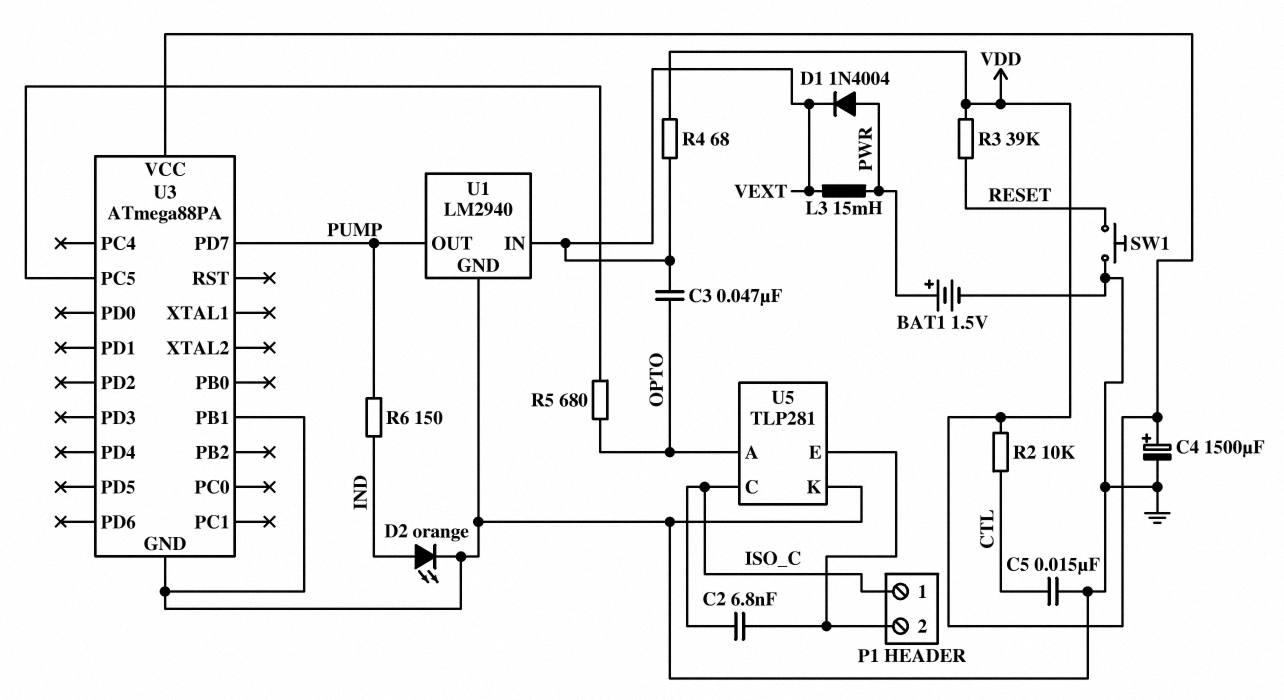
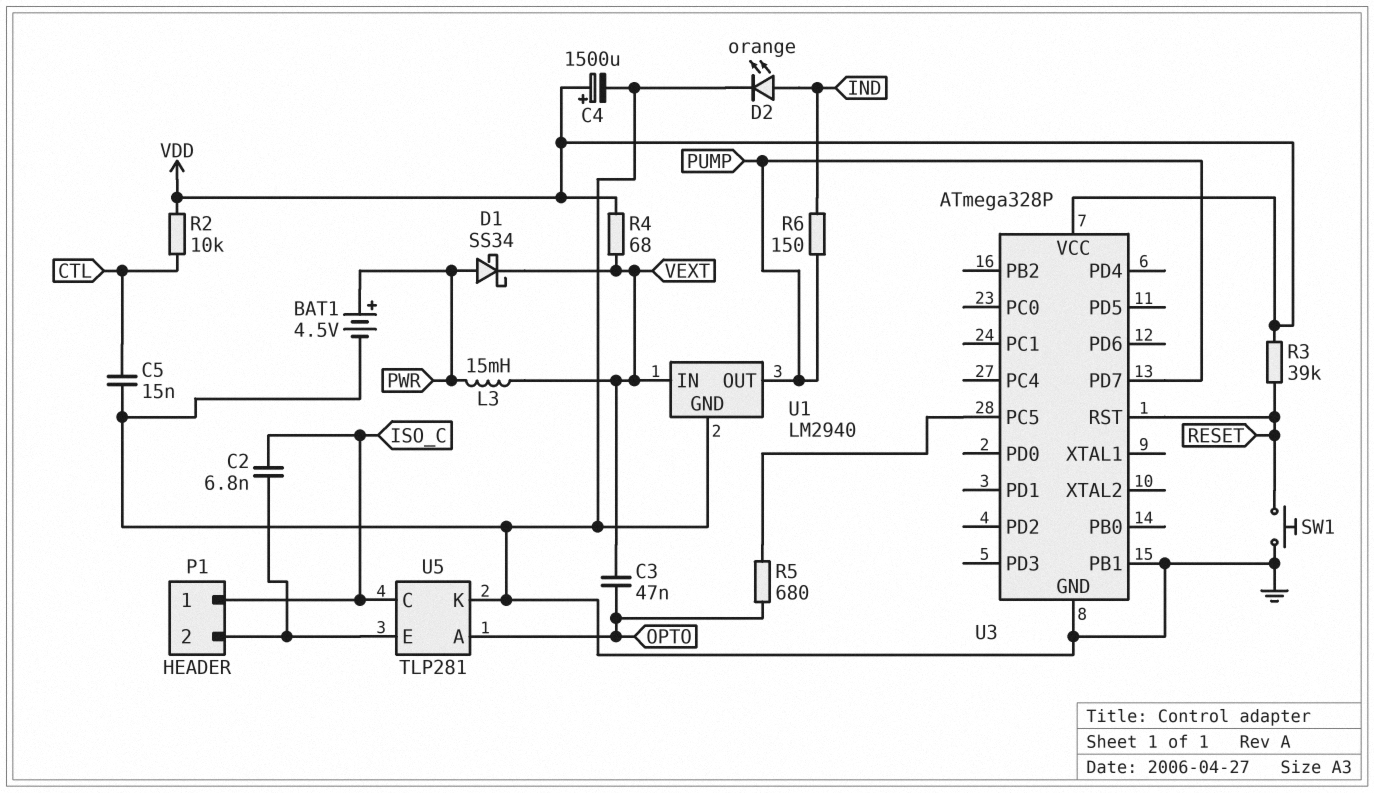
BAT1: 1.5V (plus PWR, minus GND) -> 4.5V (plus PWR, minus GND)
D1: diode 1N4004 (A PWR, K VEXT) -> schottky SS34 (A PWR, K VEXT)
U3: ATmega88PA -> ATmega328P
U3 pin RST: none -> RESET

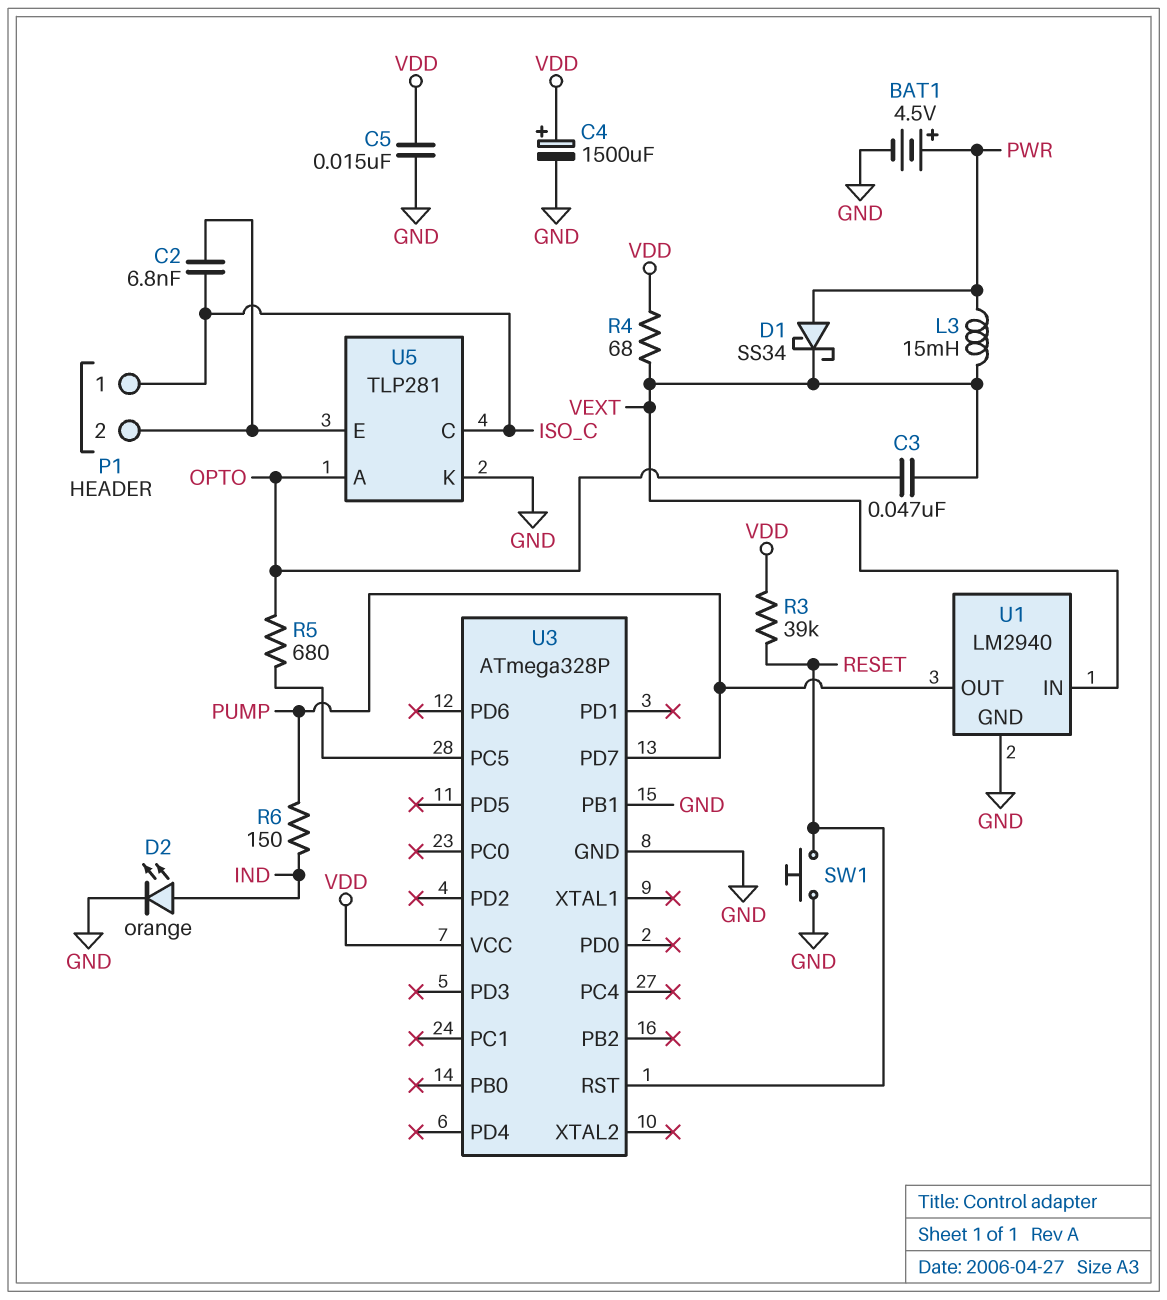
C5: 15nF (CTL, GND) -> 15nF (GND, VDD)
R2: 10k (CTL, VDD) -> none

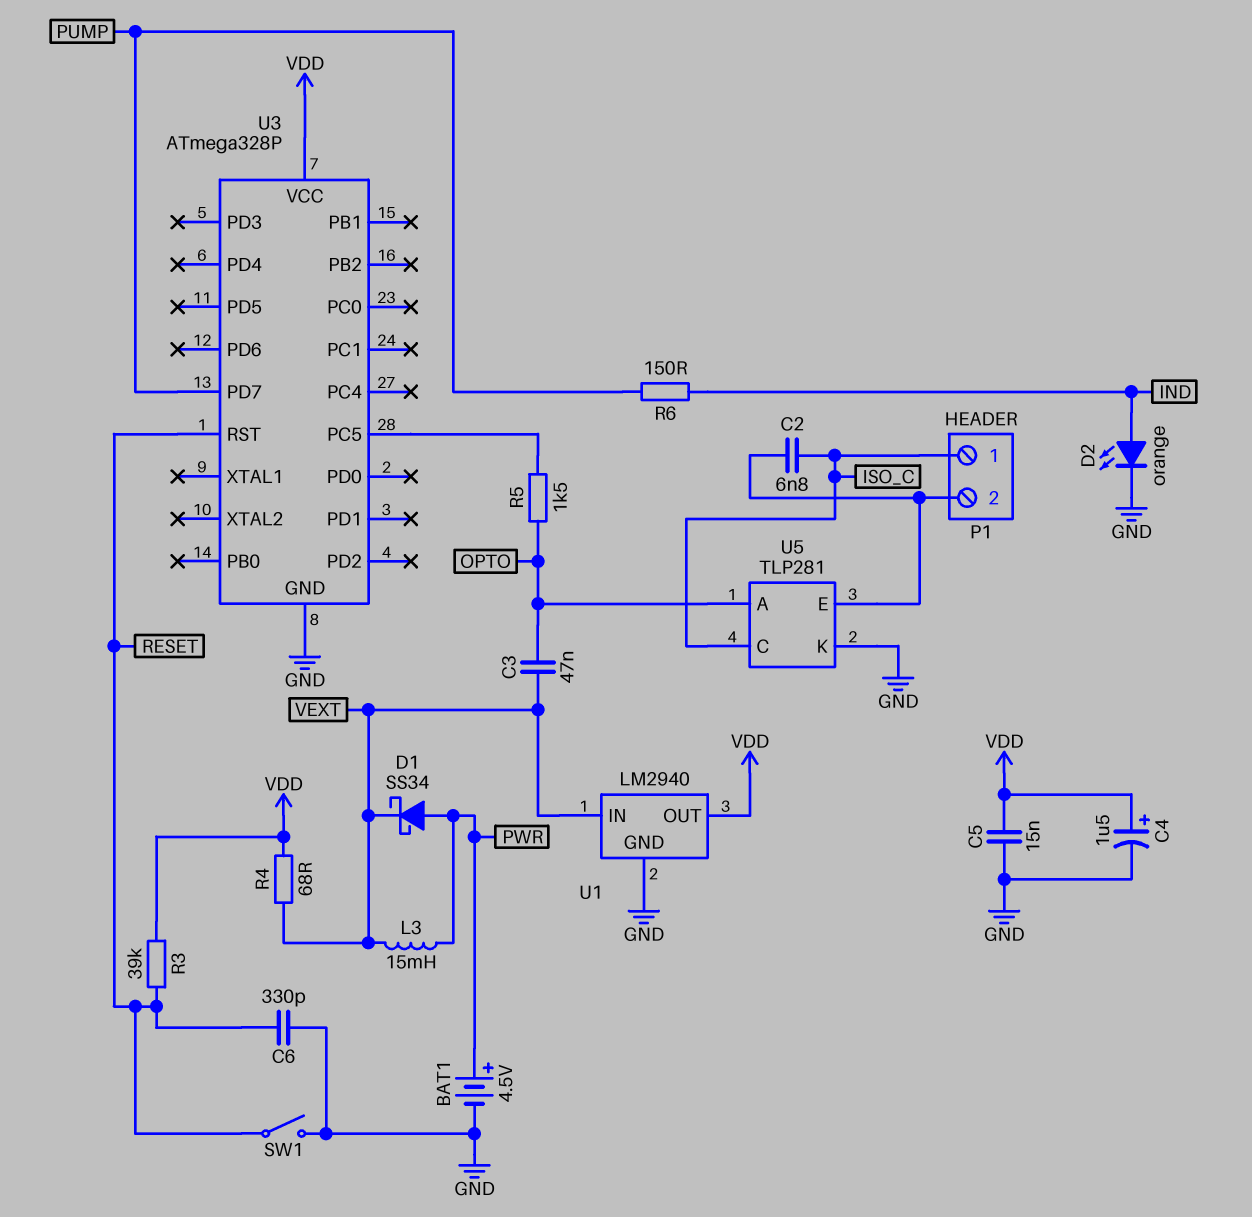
C4: 1500uF (plus VDD, minus GND) -> 1.5uF (plus VDD, minus GND)
C6: none -> 330pF (GND, RESET)
R5: 680 (OPTO, U3/PC5) -> 1.5k (OPTO, U3/PC5)
SW1: button (GND, RESET) -> switch (GND, RESET)
U1 pin OUT: PUMP -> VDD
U3 pin PB1: GND -> none

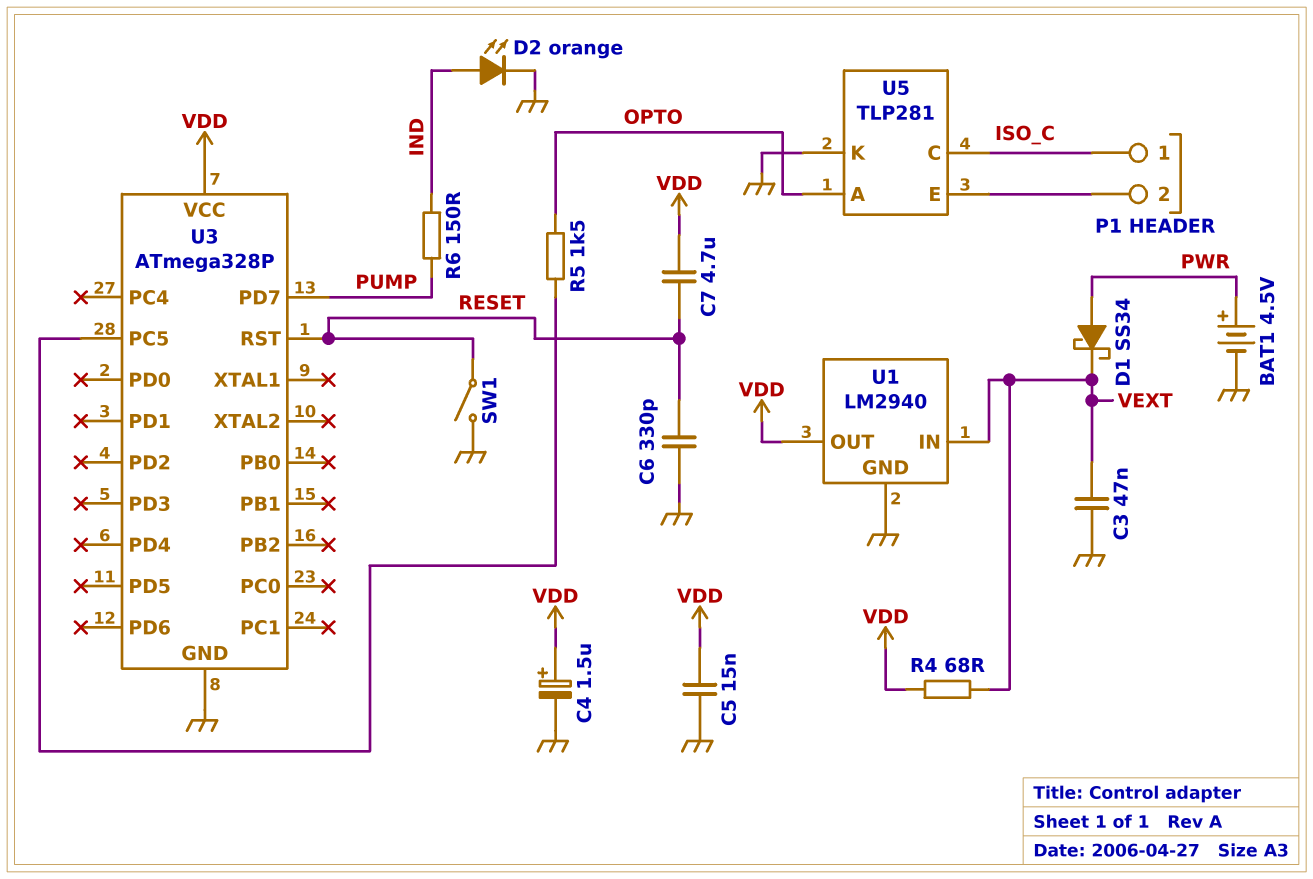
C2: 6.8nF (ISO_C, P1/2) -> none
C3: 47nF (OPTO, VEXT) -> 47nF (GND, VEXT)
C7: none -> 4.7uF (RESET, VDD)
L3: 15mH (PWR, VEXT) -> none
R3: 39k (RESET, VDD) -> none

